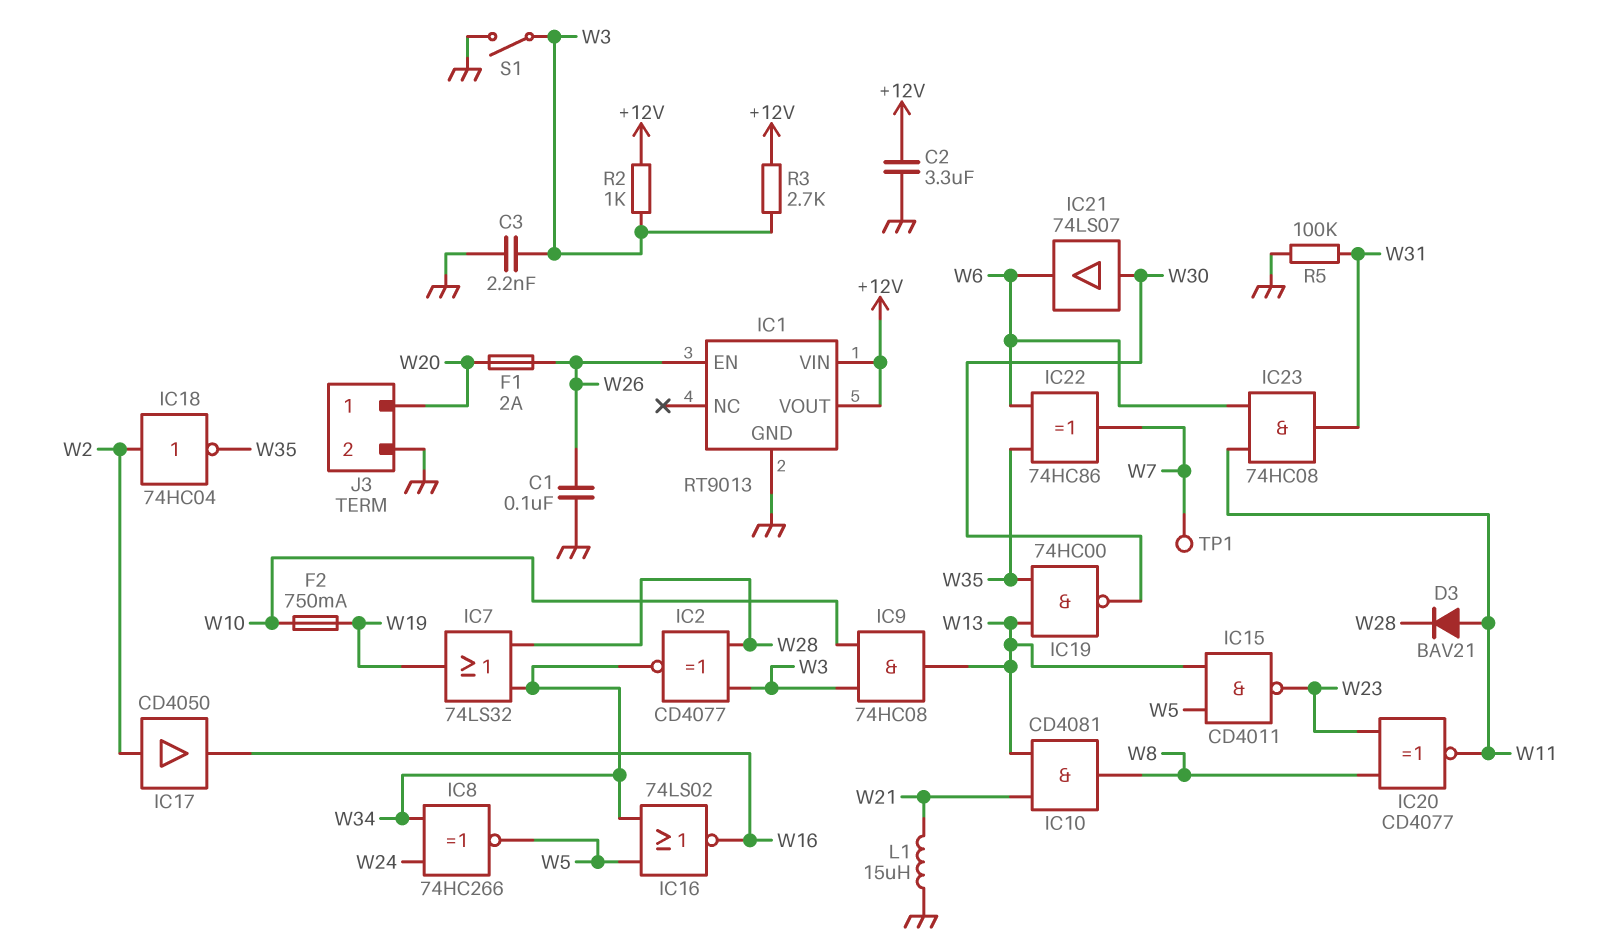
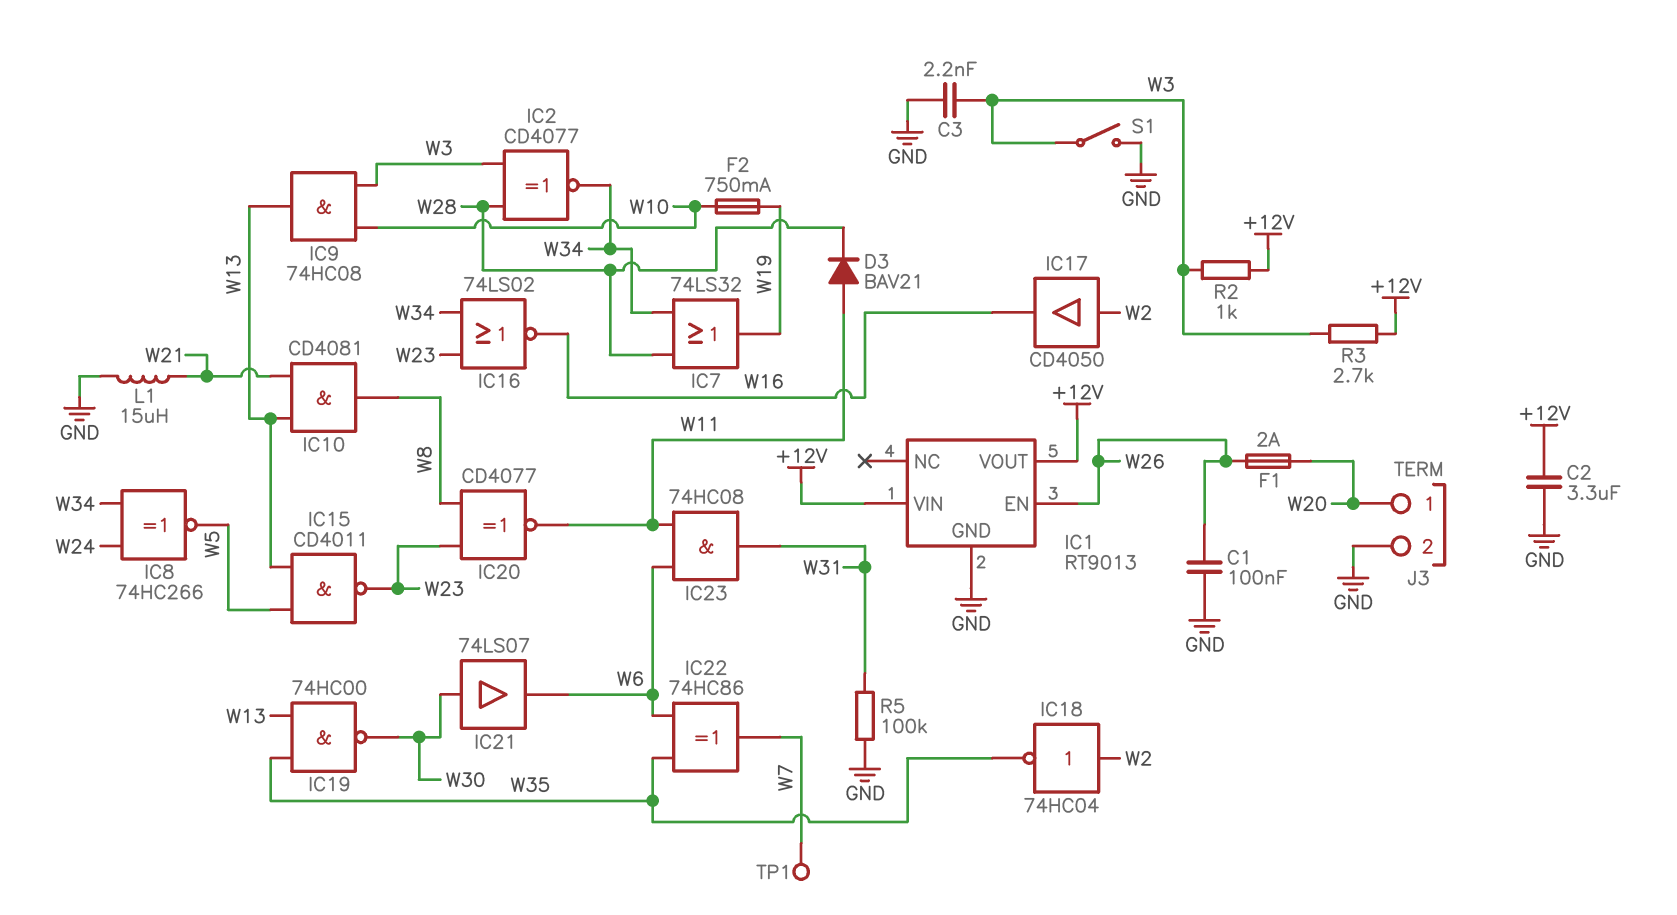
IC16: NOR 74LS02 (in W5, in W34, out W16) -> NOR 74LS02 (in W23, in W34, out W16)

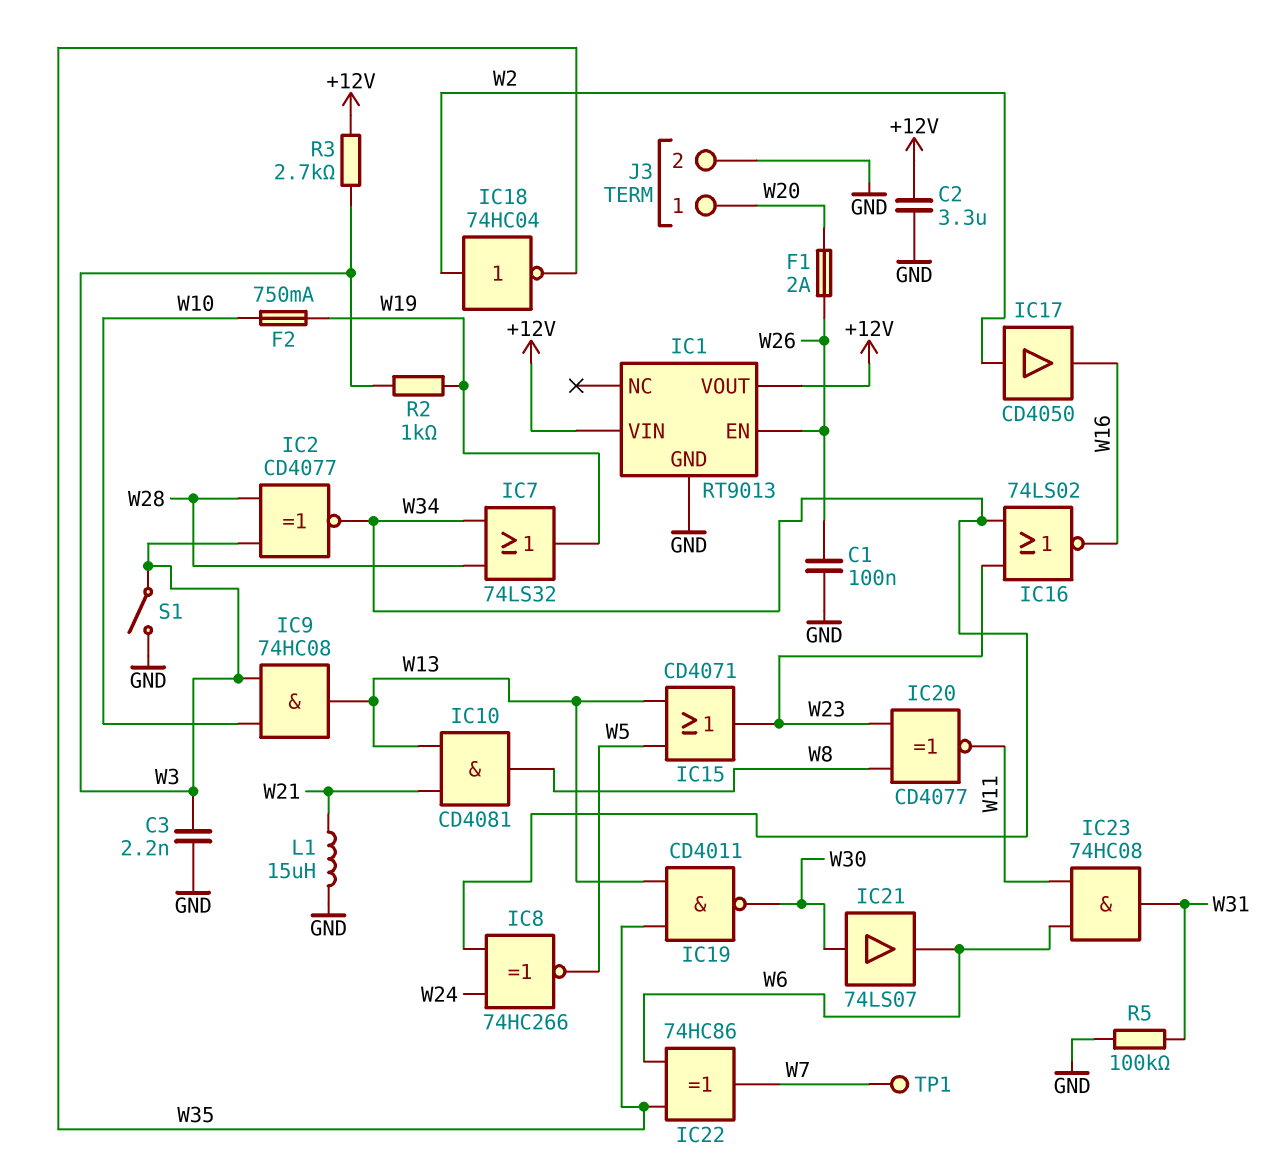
D3: diode BAV21 (A W11, K W28) -> none
IC15: NAND CD4011 (in W5, in W13, out W23) -> OR CD4071 (in W5, in W13, out W23)
IC19: NAND 74HC00 (in W13, in W35, out W30) -> NAND CD4011 (in W13, in W35, out W30)
R2: 1k (+12V, W3) -> 1k (W3, W19)

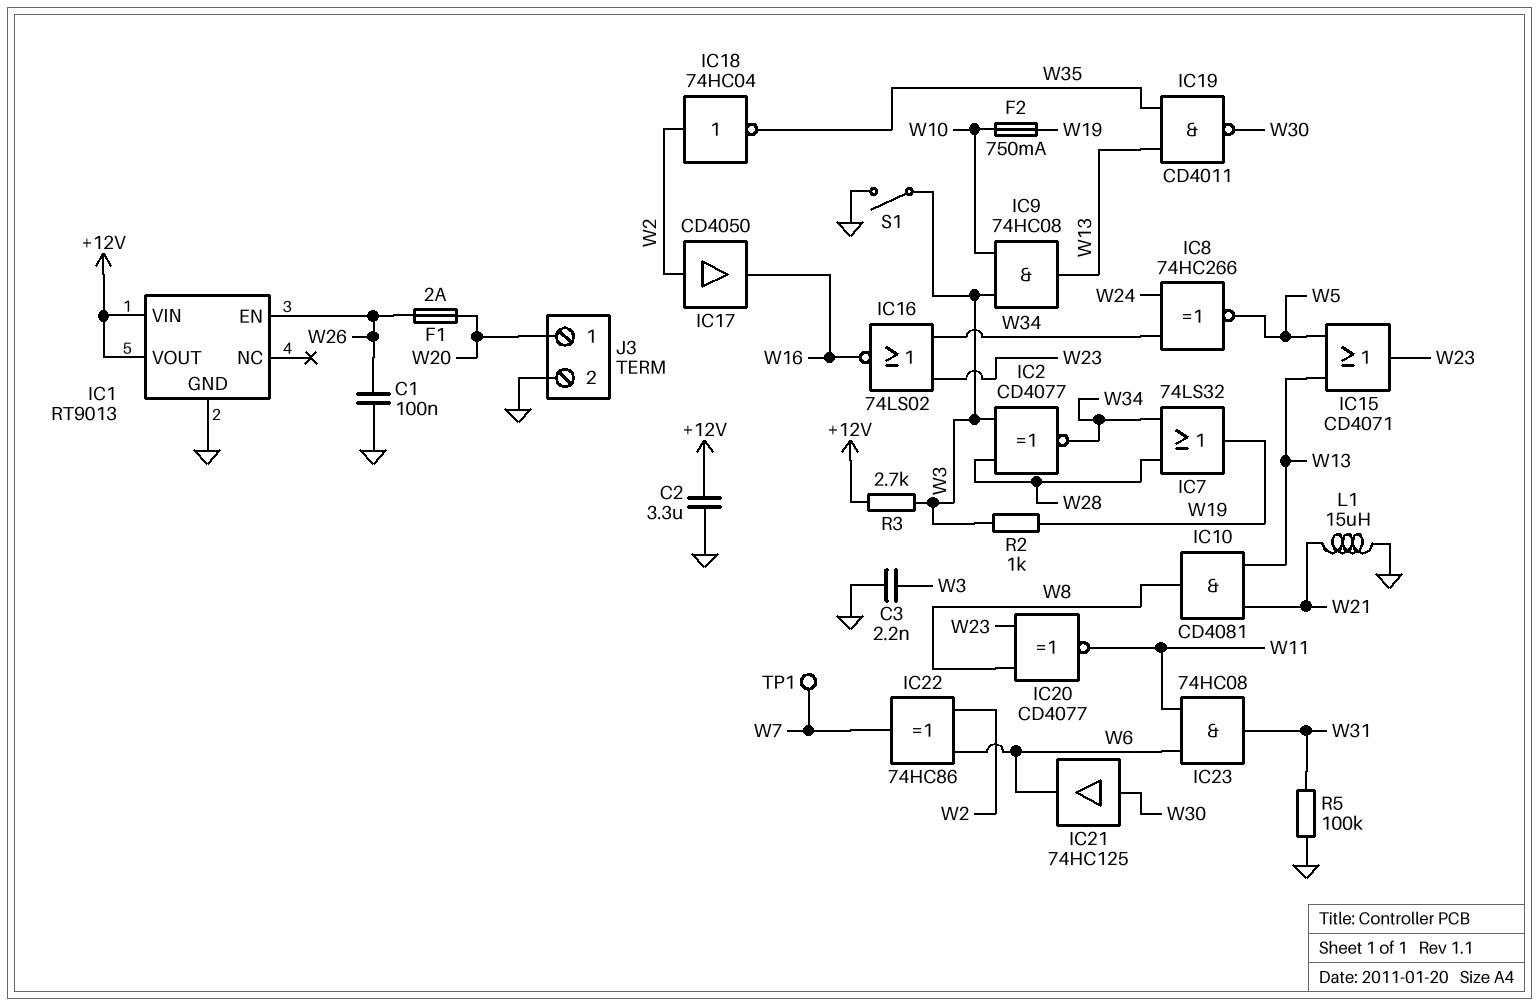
IC21: buffer 74LS07 (in W30, out W6) -> buffer 74HC125 (in W30, out W6)
IC22: XOR 74HC86 (in W6, in W35, out W7) -> XOR 74HC86 (in W2, in W6, out W7)

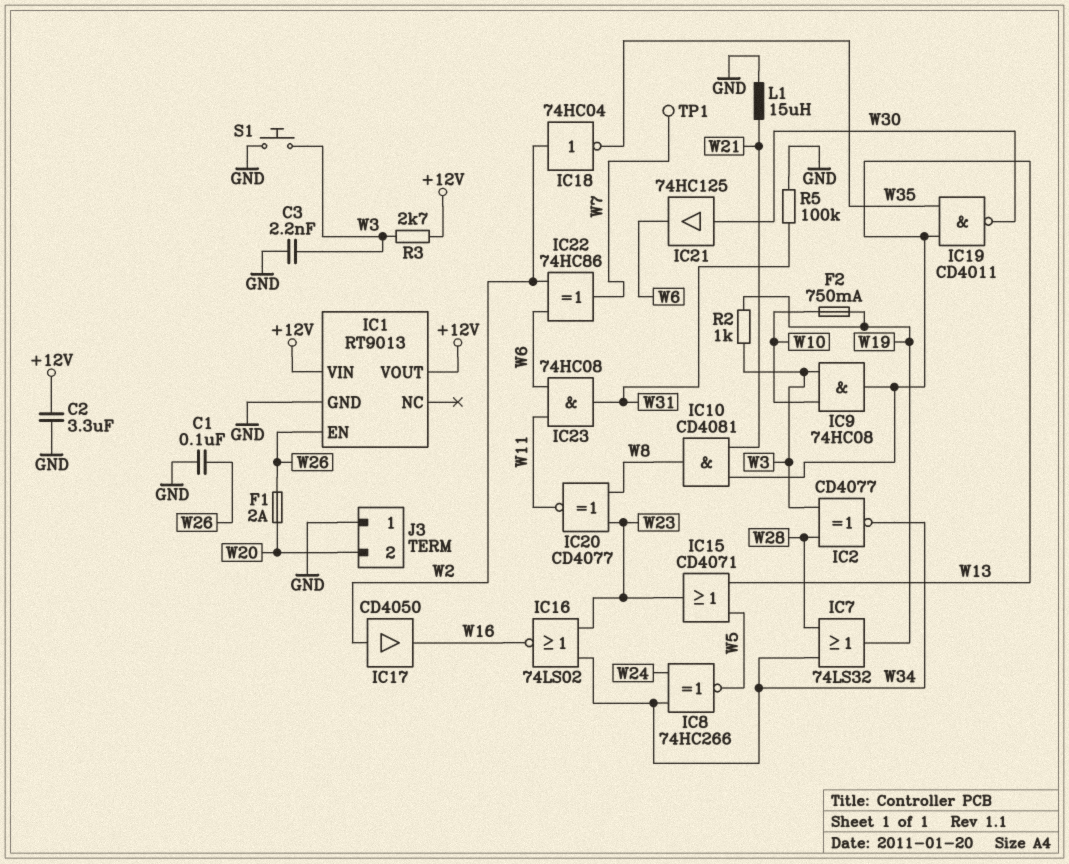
J3 pin 1: W20 -> GND
J3 pin 2: GND -> W20
S1: switch (GND, W3) -> button (GND, W3)

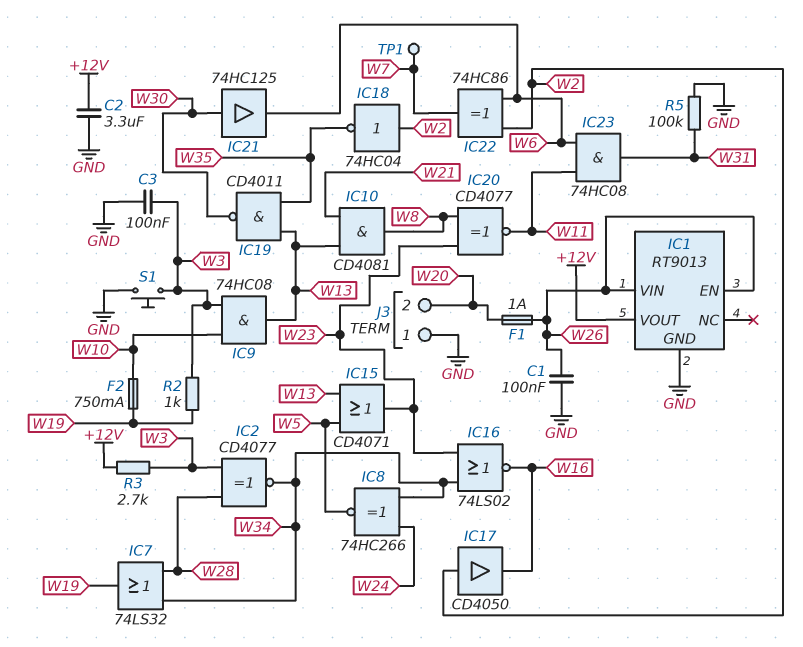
C3: 2.2nF (GND, W3) -> 100nF (GND, W3)
F1: 2A (W20, W26) -> 1A (W20, W26)
IC1 pin VIN: +12V -> W26
L1: 15uH (GND, W21) -> none

